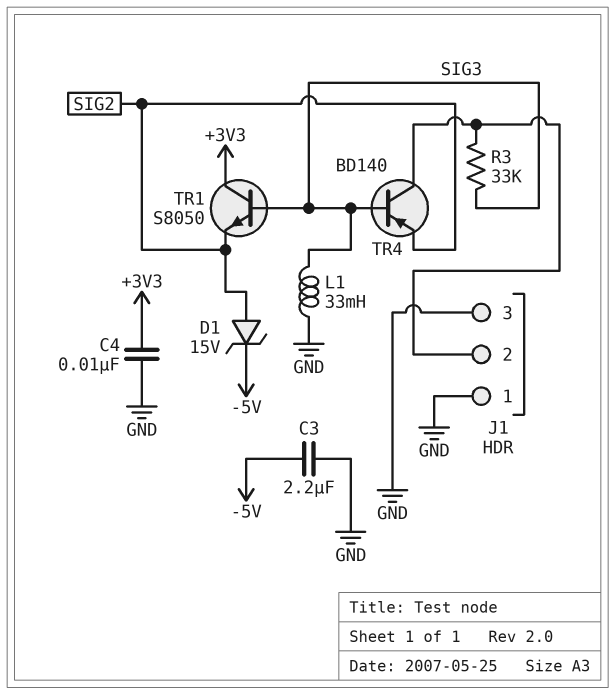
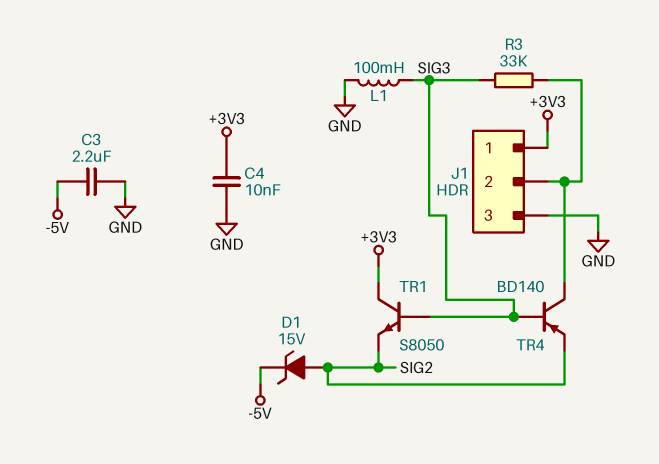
J1 pin 1: GND -> +3V3
L1: 33mH (GND, SIG3) -> 100mH (GND, SIG3)

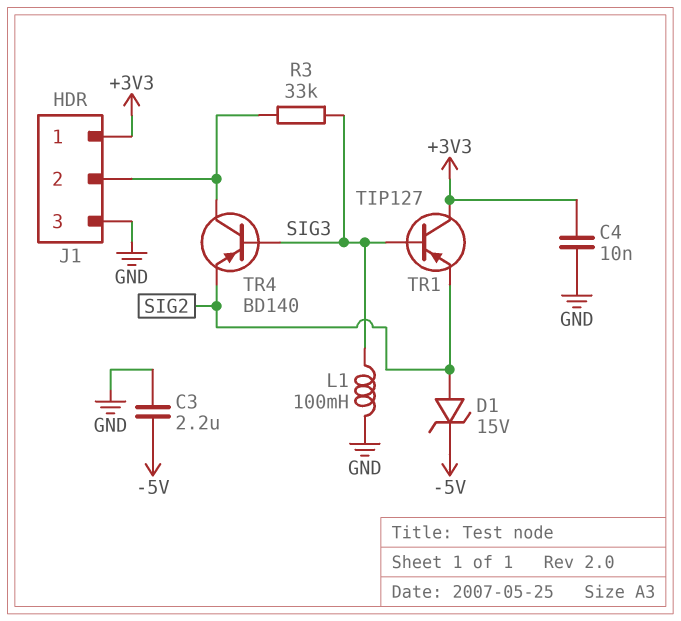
TR1: NPN S8050 (B SIG3, C +3V3, E SIG2) -> PNP TIP127 (B SIG3, C +3V3, E SIG2)

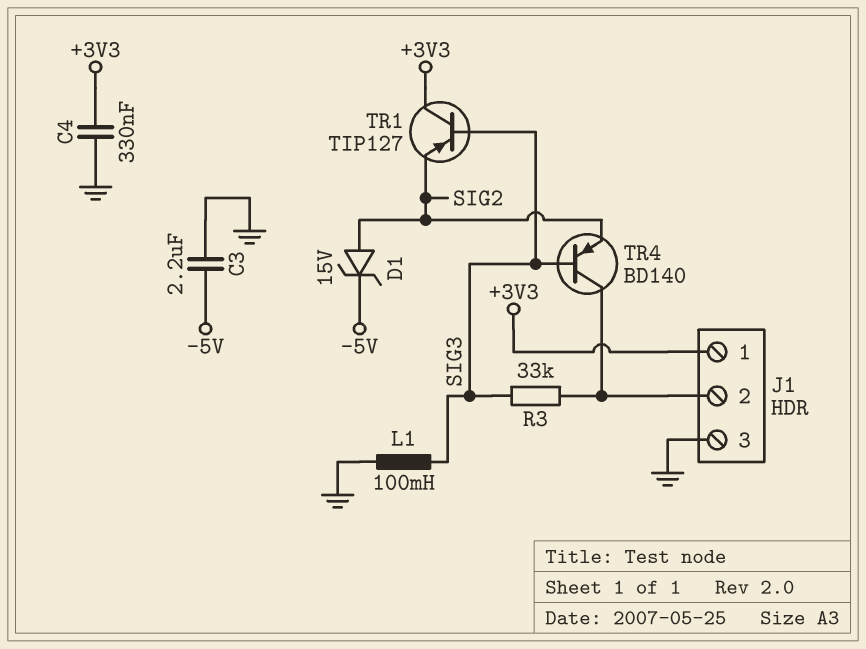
C4: 10nF (+3V3, GND) -> 330nF (+3V3, GND)

